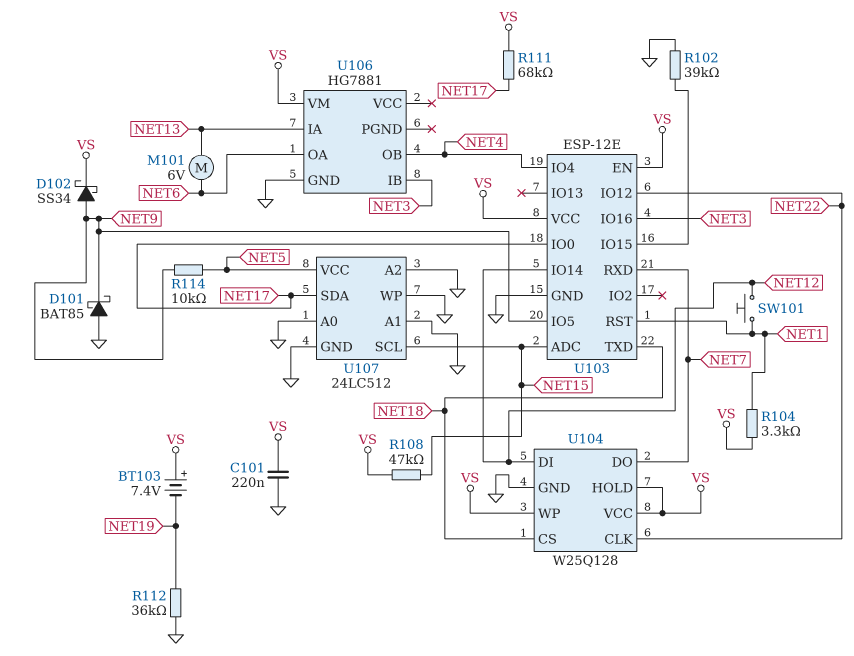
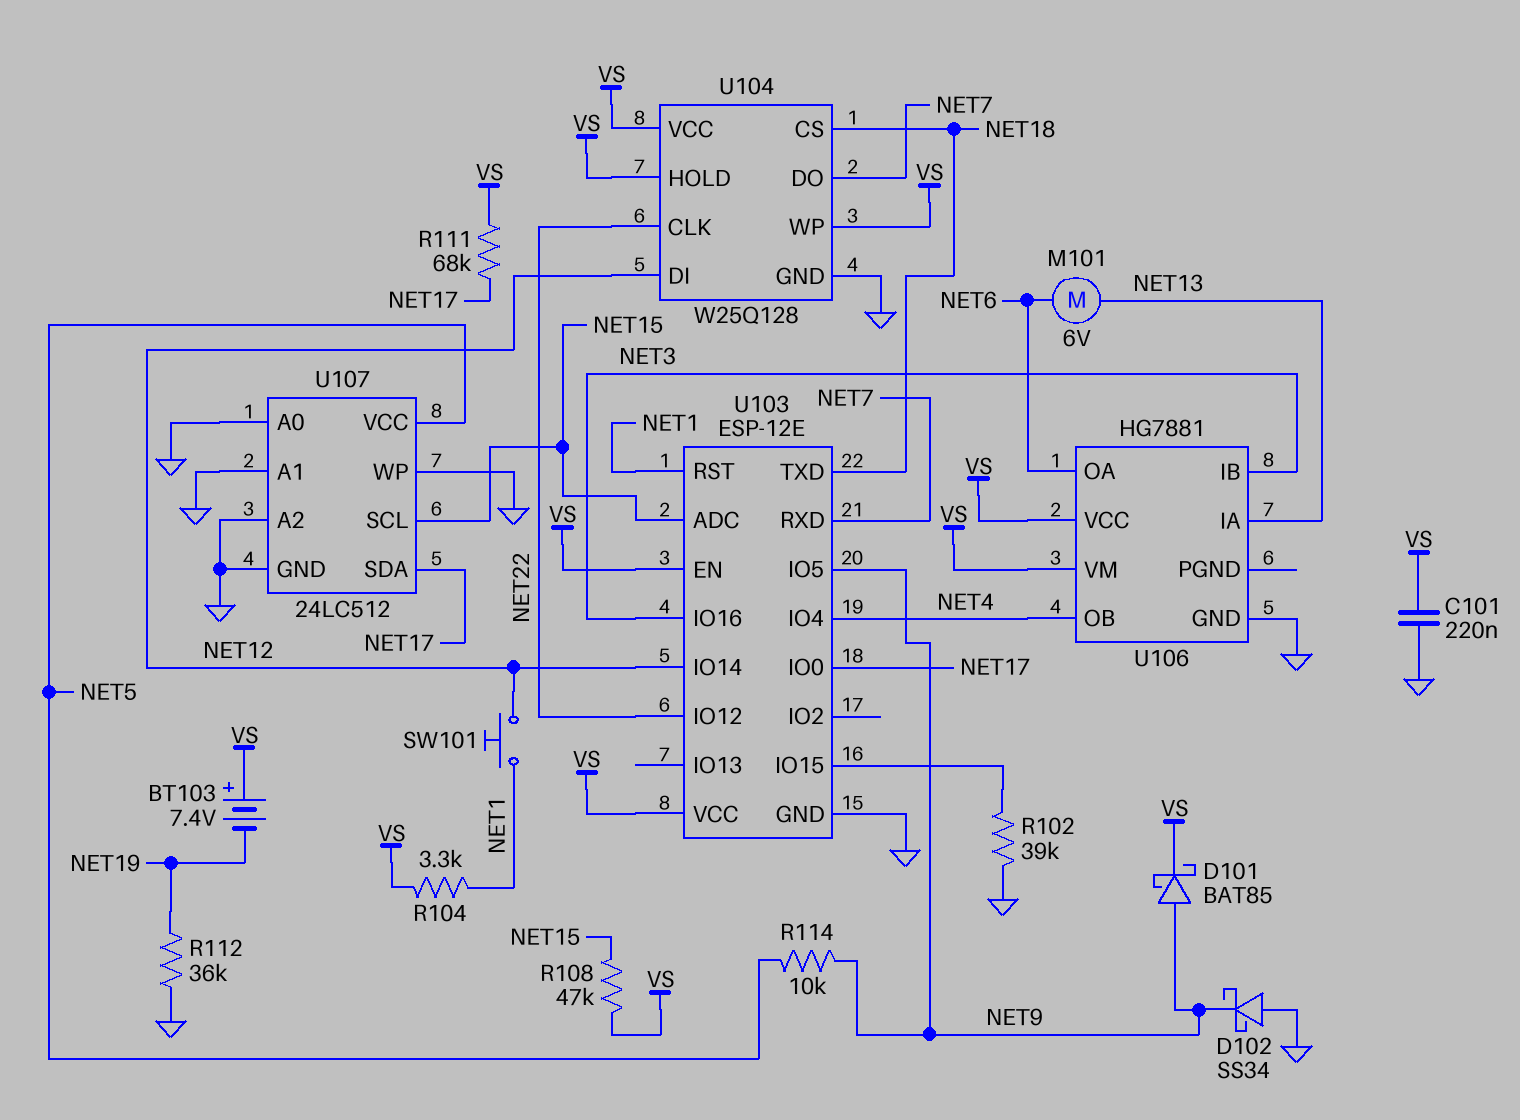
D101: schottky BAT85 (A GND, K NET9) -> schottky BAT85 (A NET9, K VS)
D102: schottky SS34 (A NET9, K VS) -> schottky SS34 (A GND, K NET9)
U106 pin VCC: none -> VS

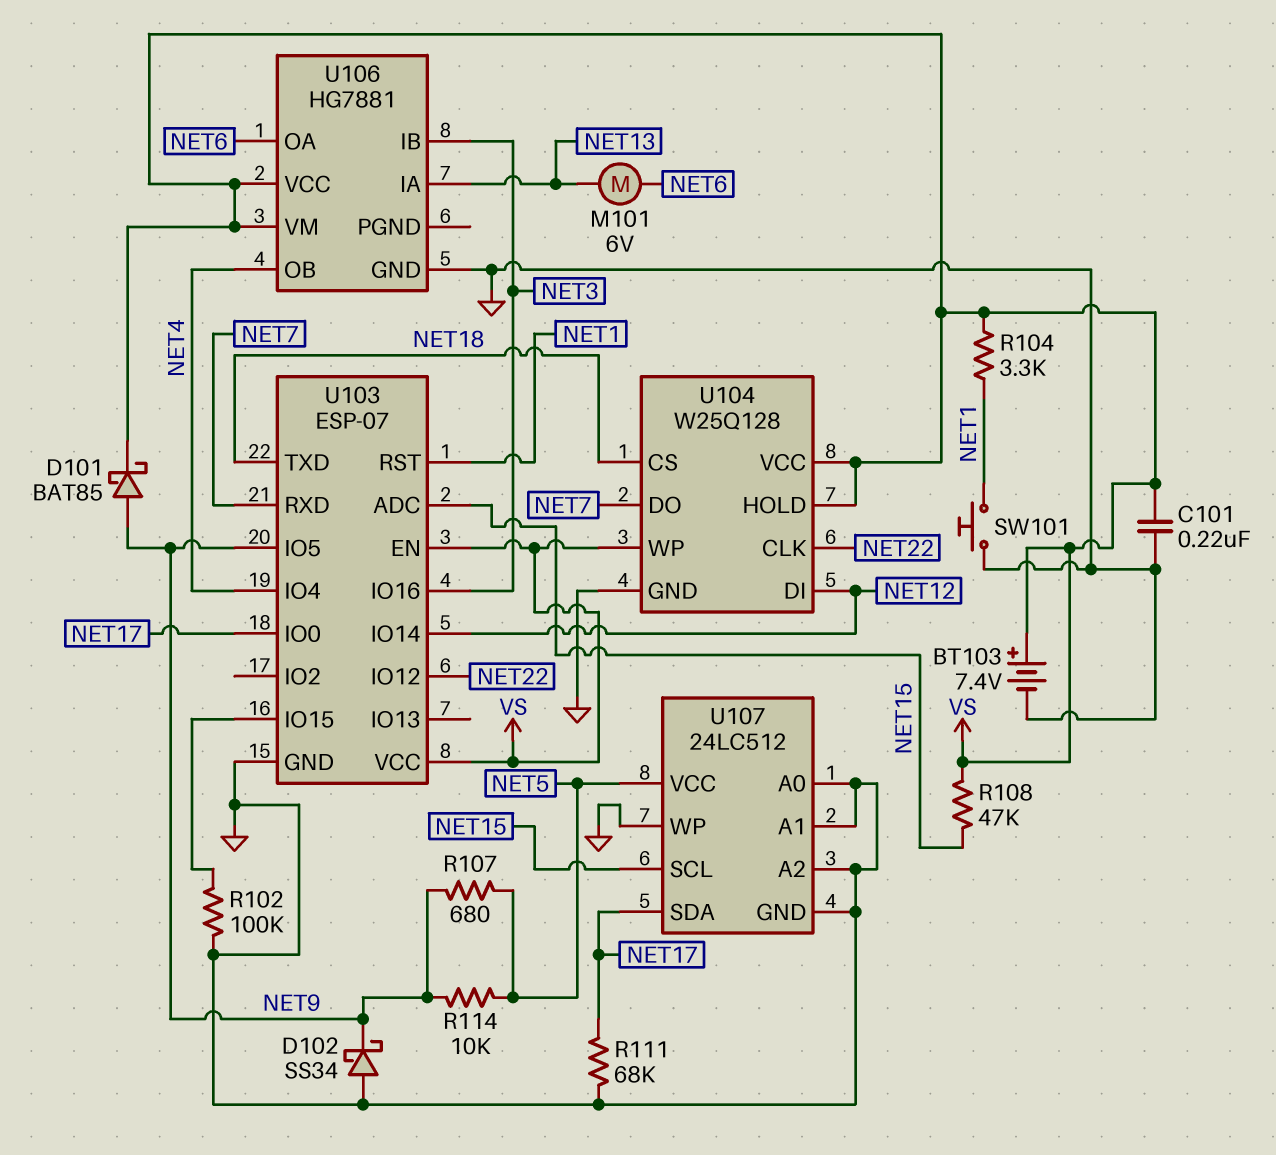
BT103: 7.4V (plus VS, minus NET19) -> 7.4V (plus VS, minus GND)
R102: 39k (GND, U103/IO15) -> 100k (GND, U103/IO15)
R107: none -> 680 (NET5, NET9)
R111: 68k (NET17, VS) -> 68k (GND, NET17)
R112: 36k (GND, NET19) -> none
SW101: button (NET1, NET12) -> button (GND, NET1)
U103: ESP-12E -> ESP-07

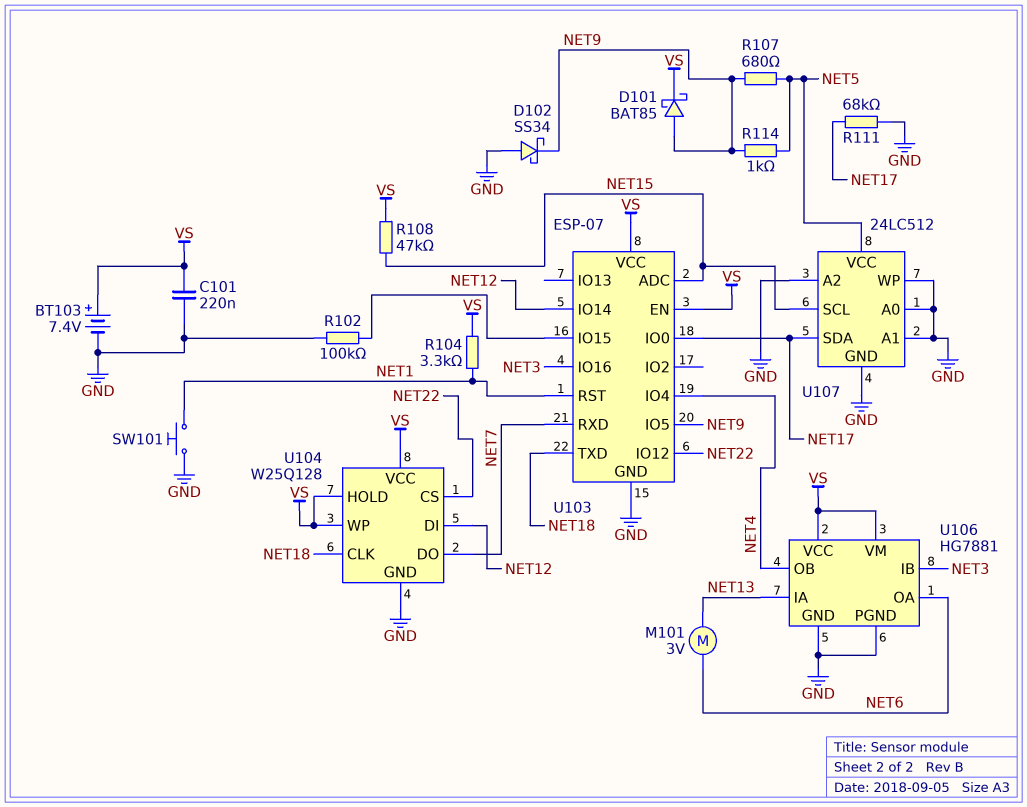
M101: motor 6V (NET6, NET13) -> motor 3V (NET6, NET13)
R114: 10k (NET5, NET9) -> 1k (NET5, NET9)
U104 pin CLK: NET22 -> NET18
U104 pin CS: NET18 -> NET22
U106 pin PGND: none -> GND

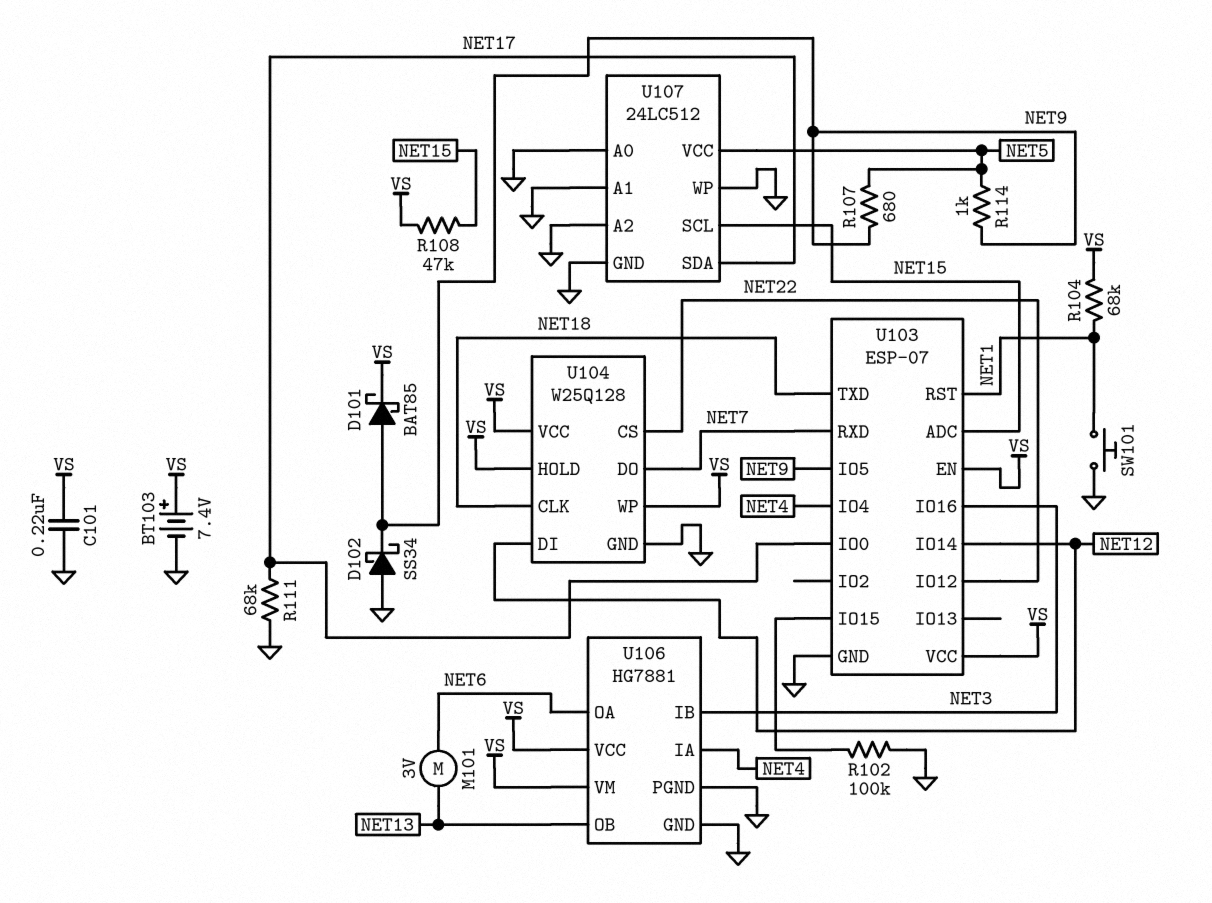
R104: 3.3k (NET1, VS) -> 68k (NET1, VS)
U106 pin IA: NET13 -> NET4
U106 pin OB: NET4 -> NET13

